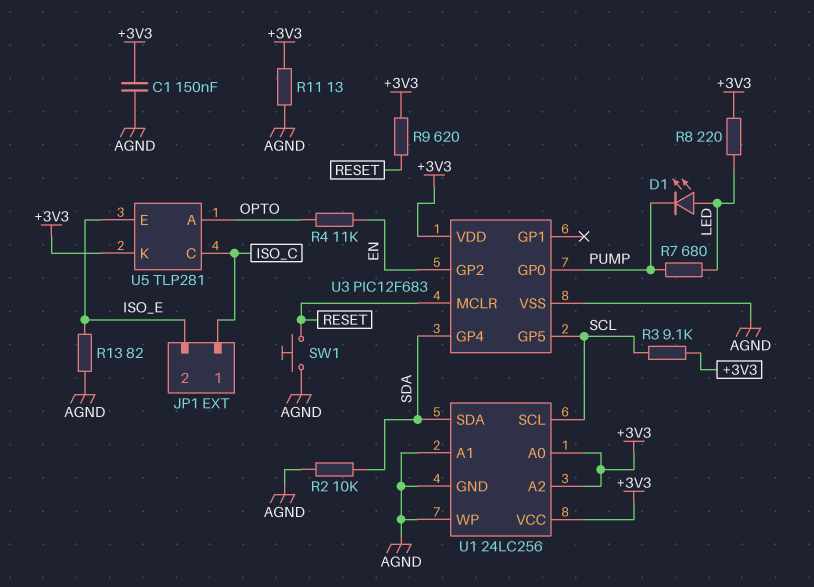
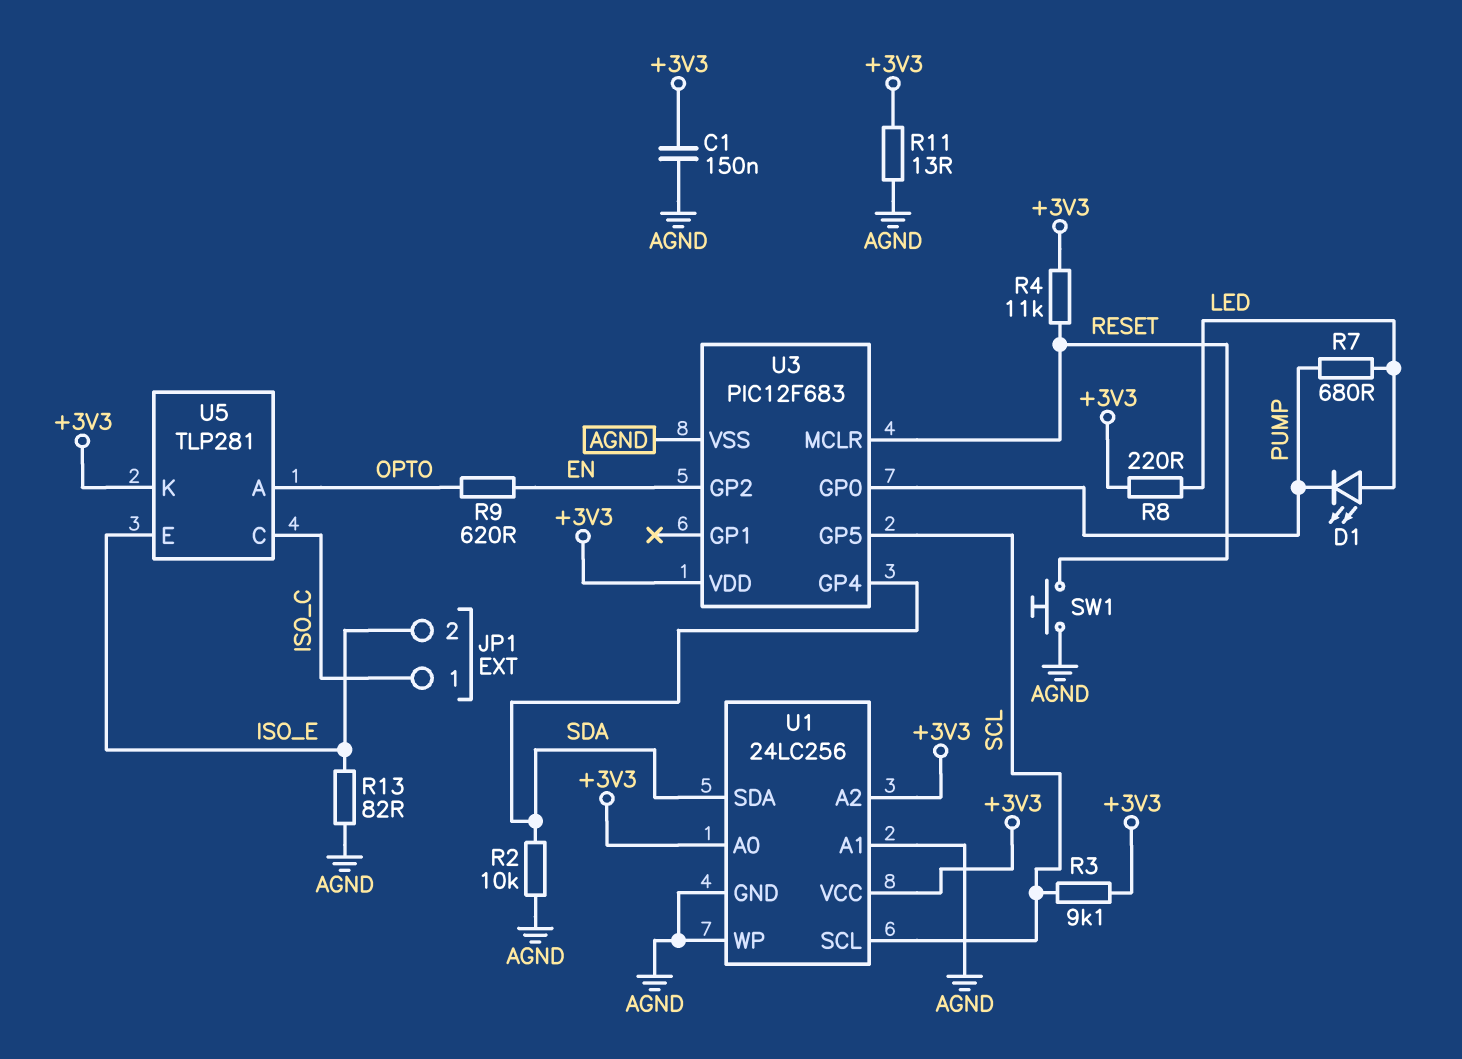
R4: 11k (EN, OPTO) -> 11k (+3V3, RESET)
R9: 620 (+3V3, RESET) -> 620 (EN, OPTO)

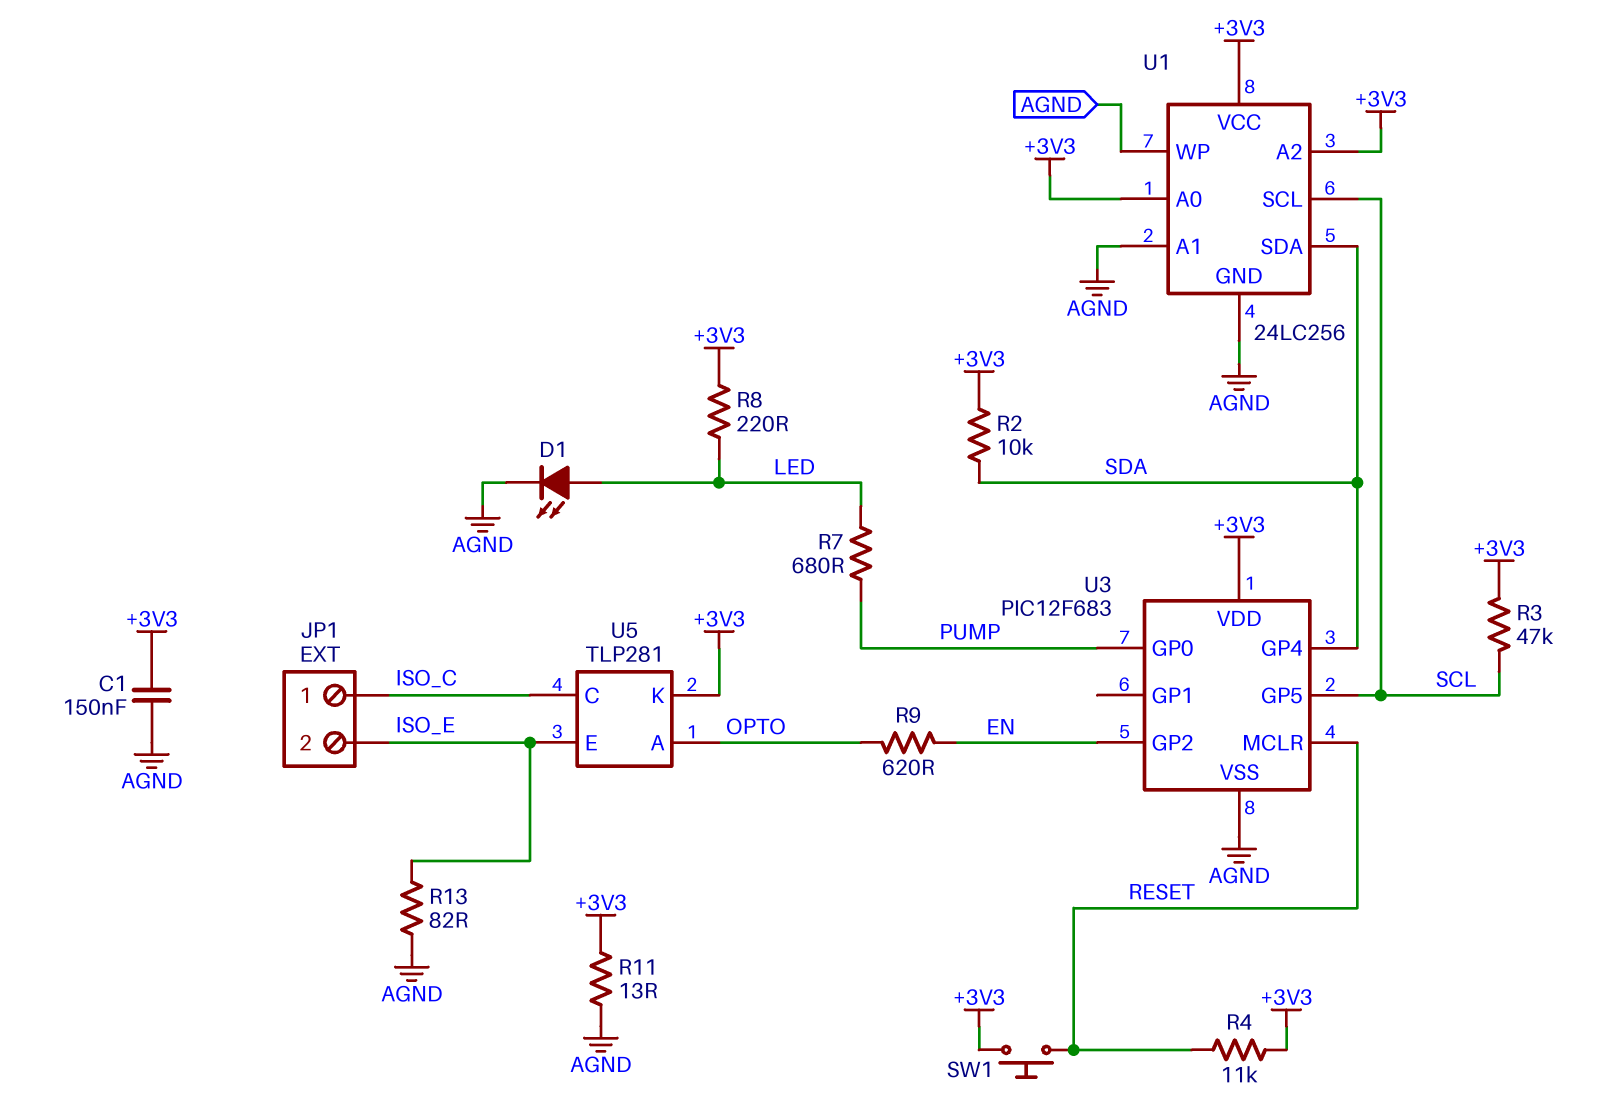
D1: LED (A LED, K PUMP) -> LED (A LED, K AGND)
R2: 10k (AGND, SDA) -> 10k (+3V3, SDA)
R3: 9.1k (+3V3, SCL) -> 47k (+3V3, SCL)
SW1: button (AGND, RESET) -> button (+3V3, RESET)

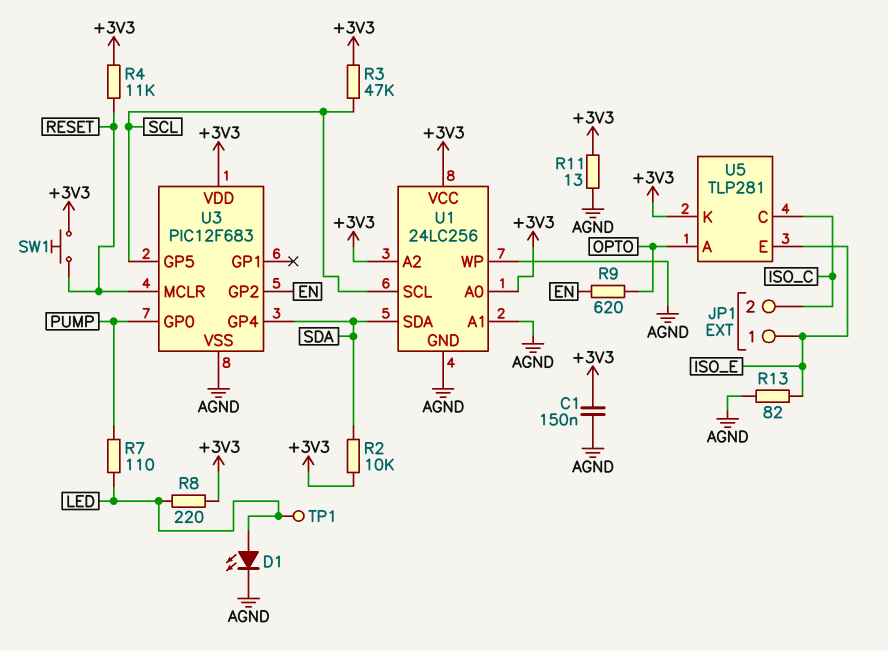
JP1 pin 1: ISO_C -> ISO_E
JP1 pin 2: ISO_E -> ISO_C
R7: 680 (LED, PUMP) -> 110 (LED, PUMP)
TP1: none -> test point (LED)

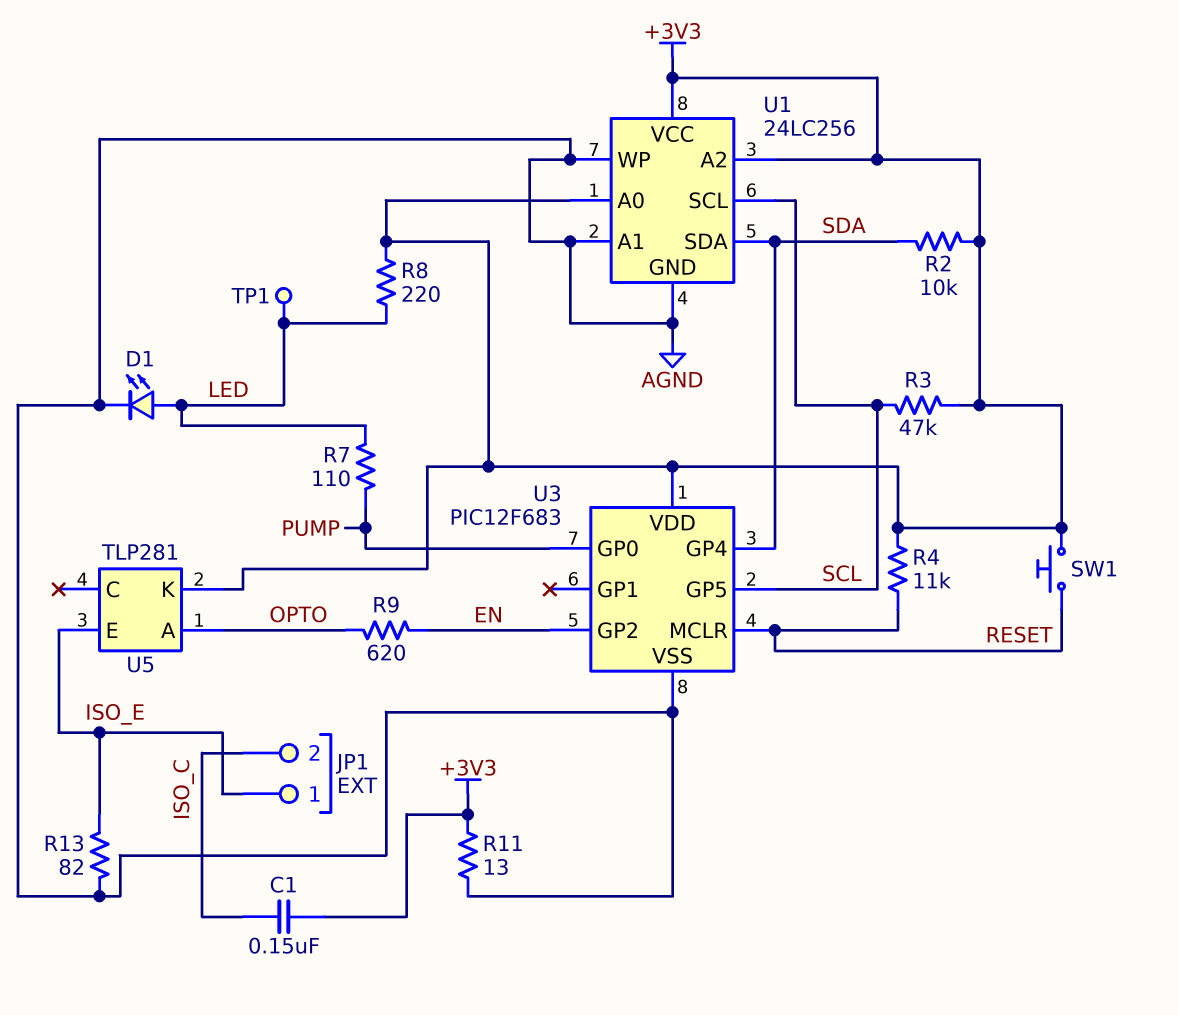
C1: 150nF (+3V3, AGND) -> 150nF (+3V3, ISO_C)
U5 pin C: ISO_C -> none

